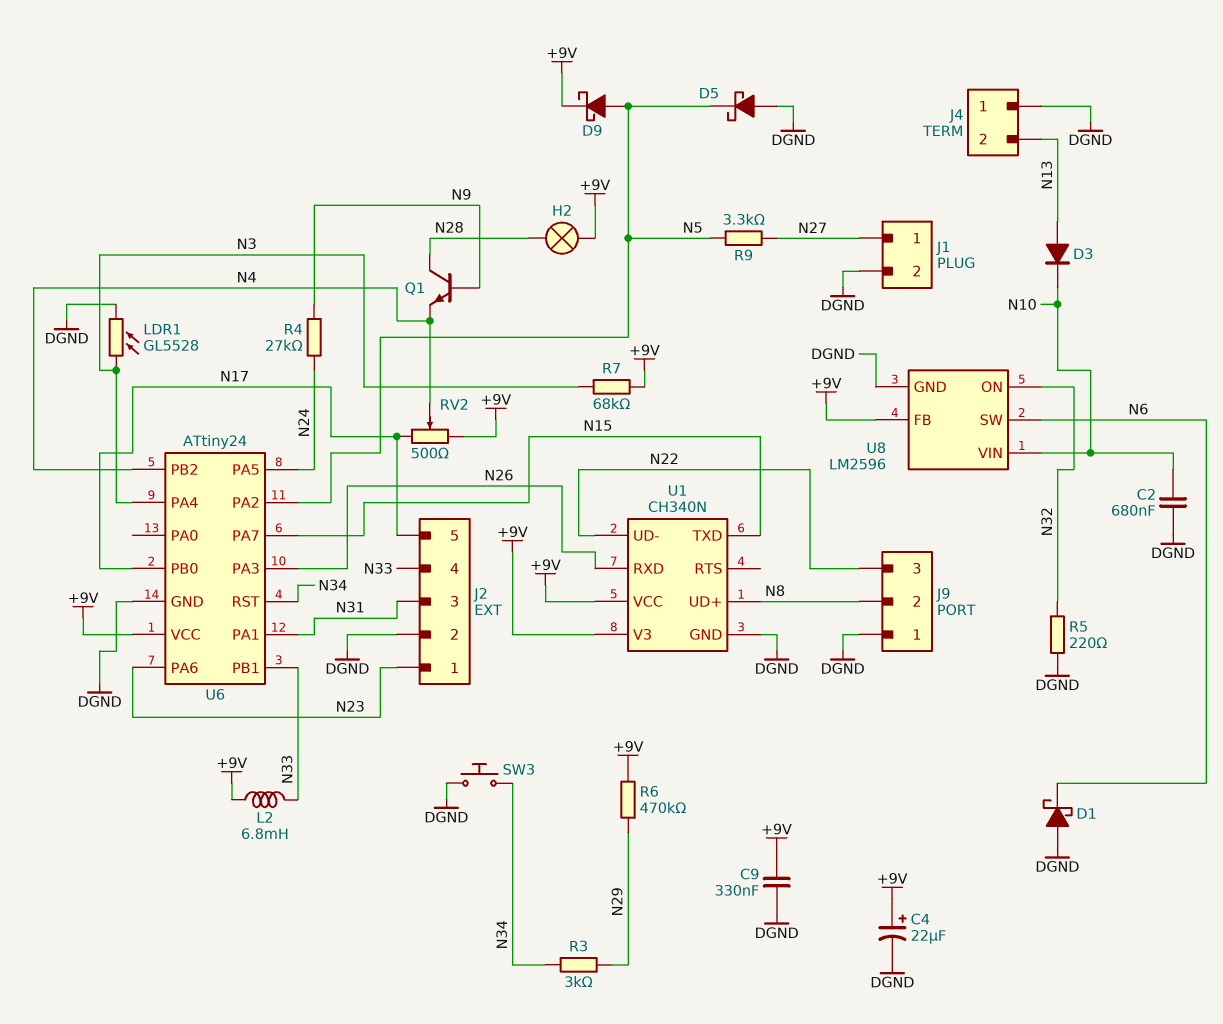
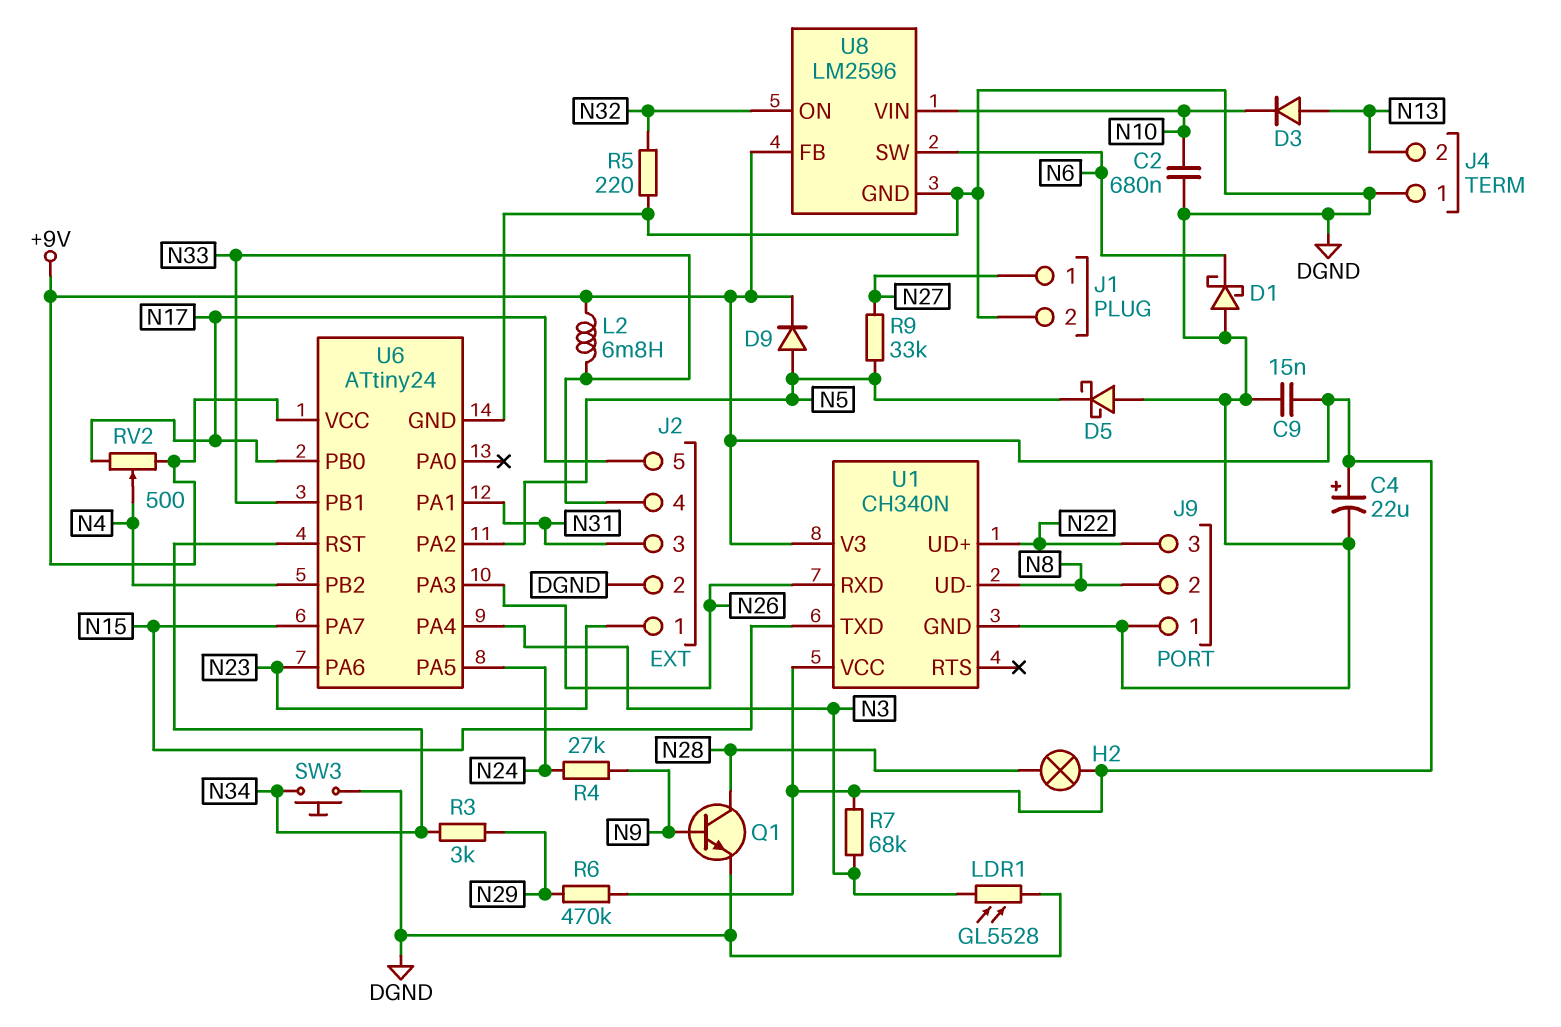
C9: 330nF (+9V, DGND) -> 15nF (+9V, DGND)
D9: schottky (A N5, K +9V) -> diode (A N5, K +9V)
Q1: NPN (B N9, C N28, E N4) -> NPN (B N9, C N28, E DGND)
R9: 3.3k (N5, N27) -> 33k (N5, N27)
U1 pin UD+: N8 -> N22
U1 pin UD-: N22 -> N8

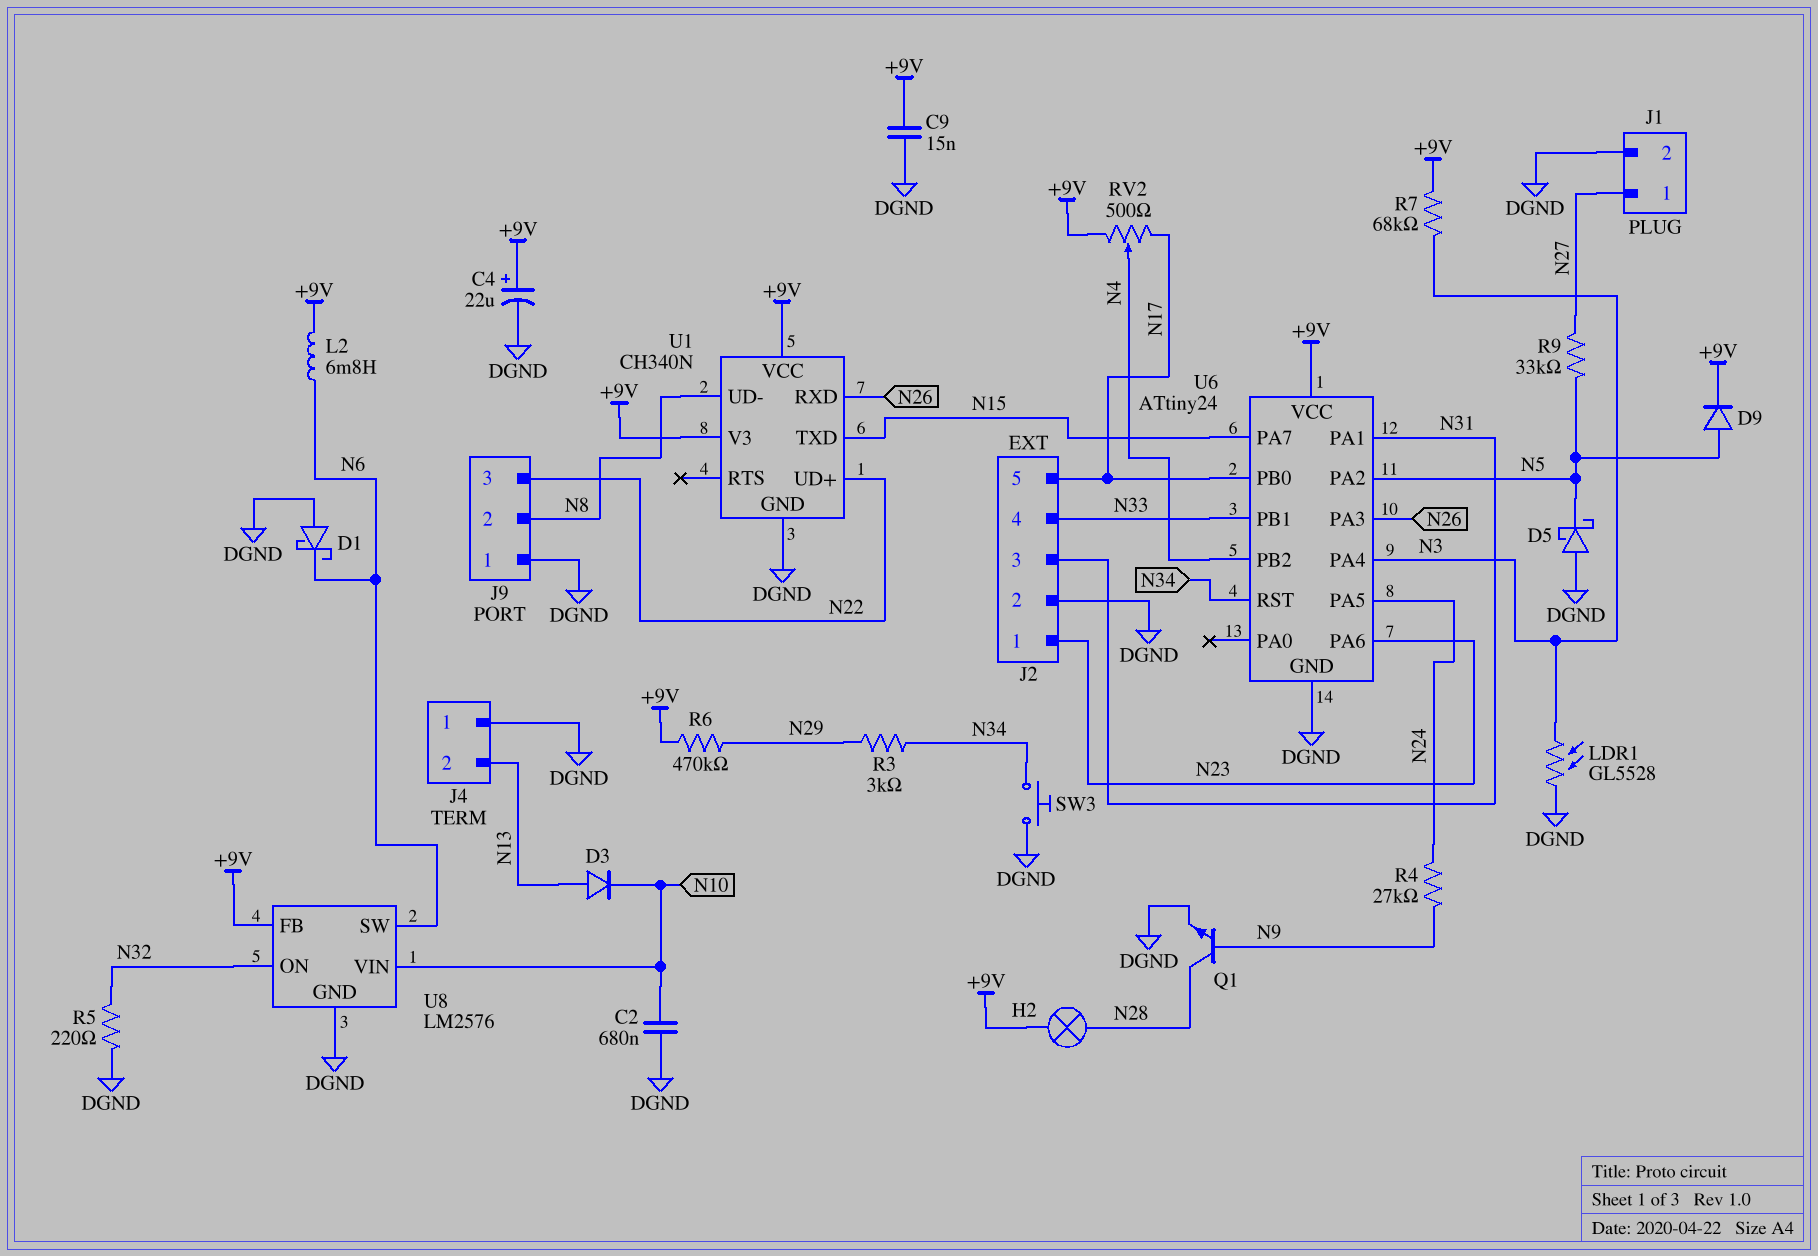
L2: 6.8mH (+9V, N33) -> 6.8mH (+9V, N6)
U8: LM2596 -> LM2576

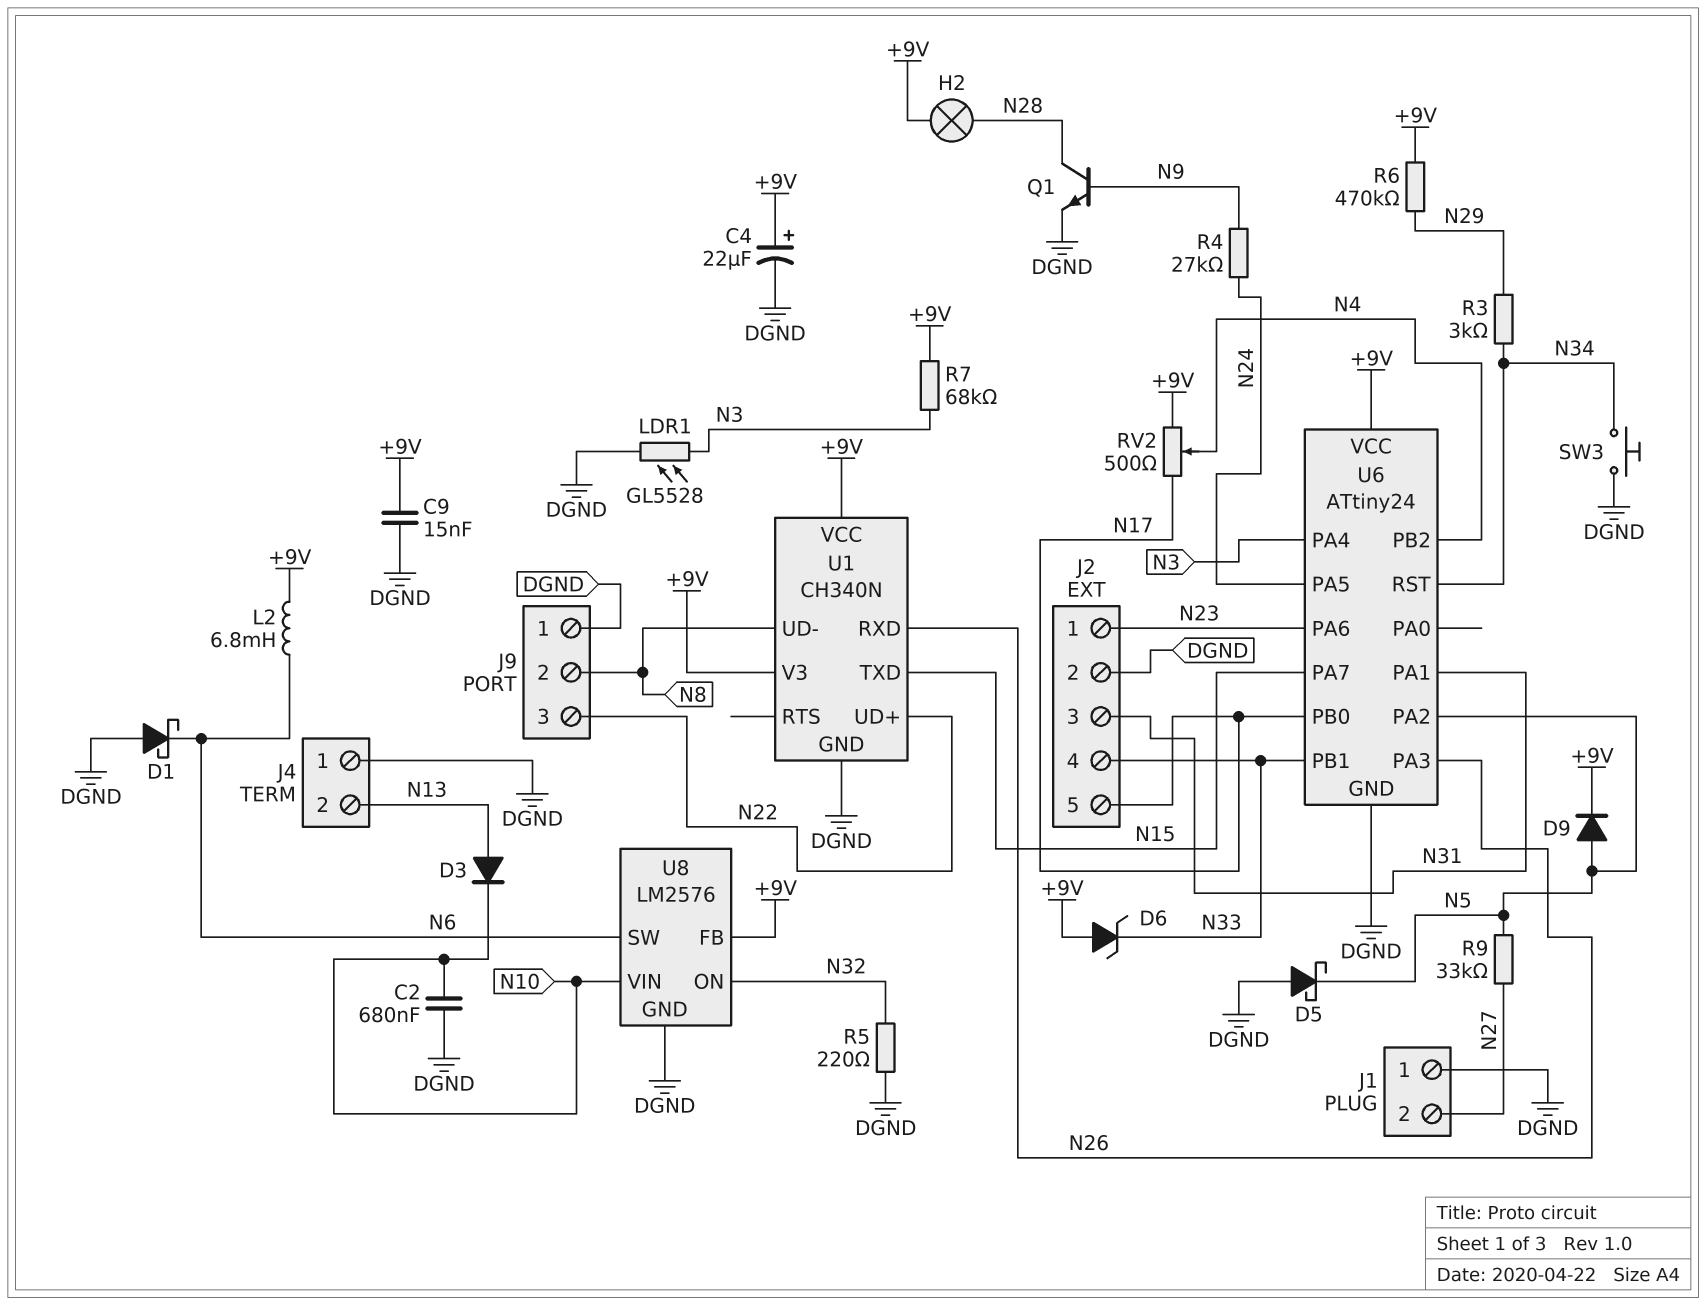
D6: none -> zener (A +9V, K N33)
J1 pin 1: N27 -> DGND
J1 pin 2: DGND -> N27

